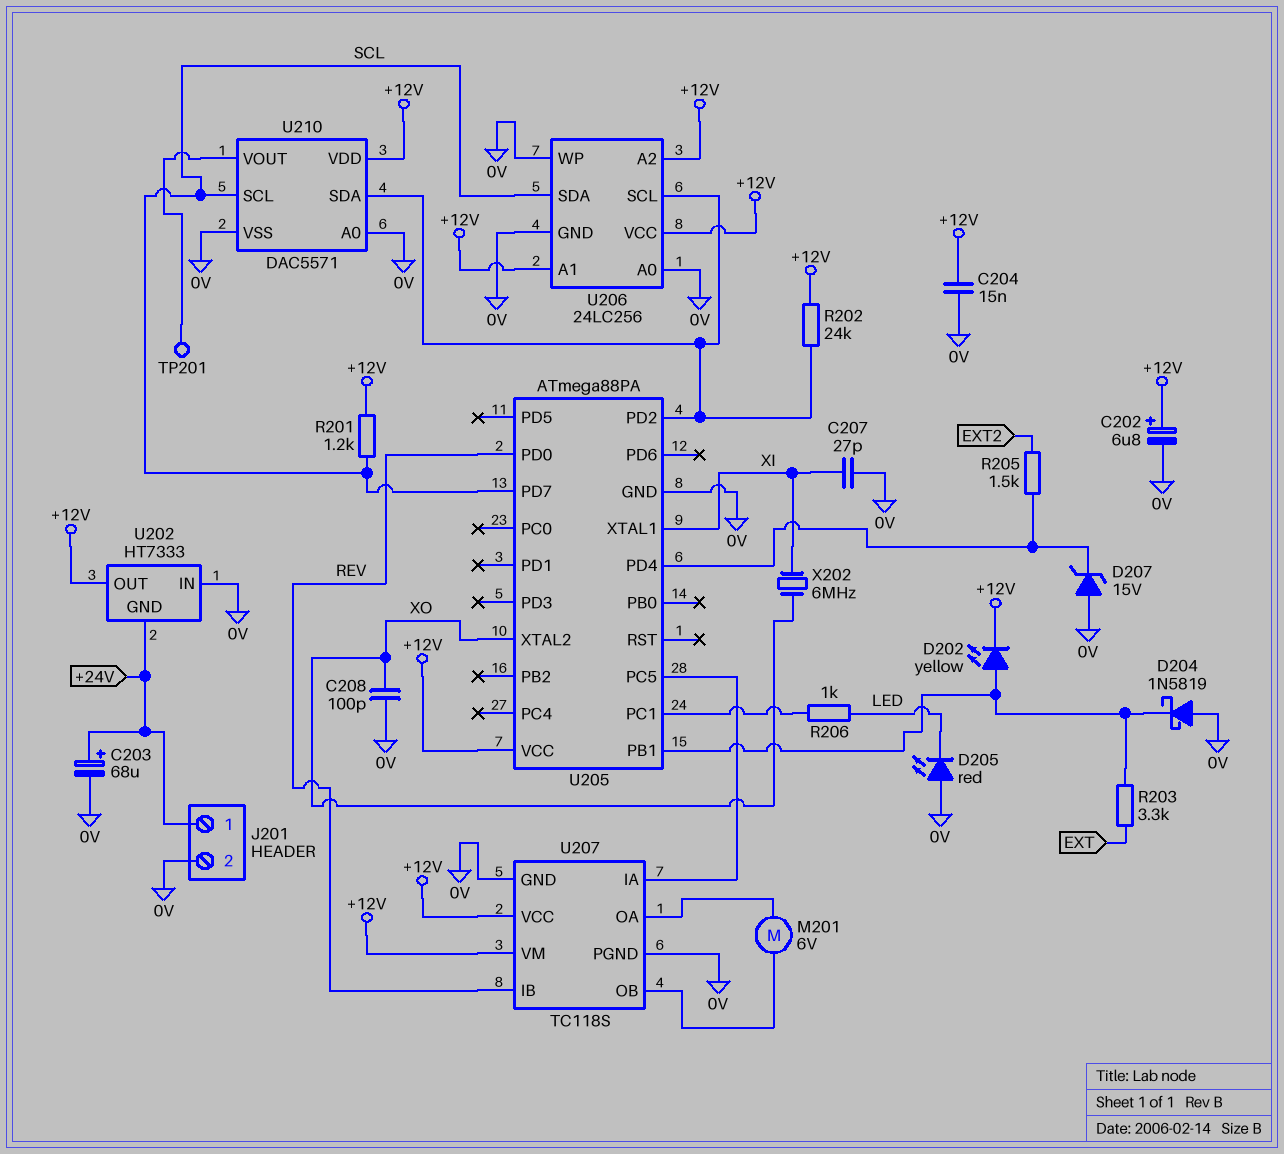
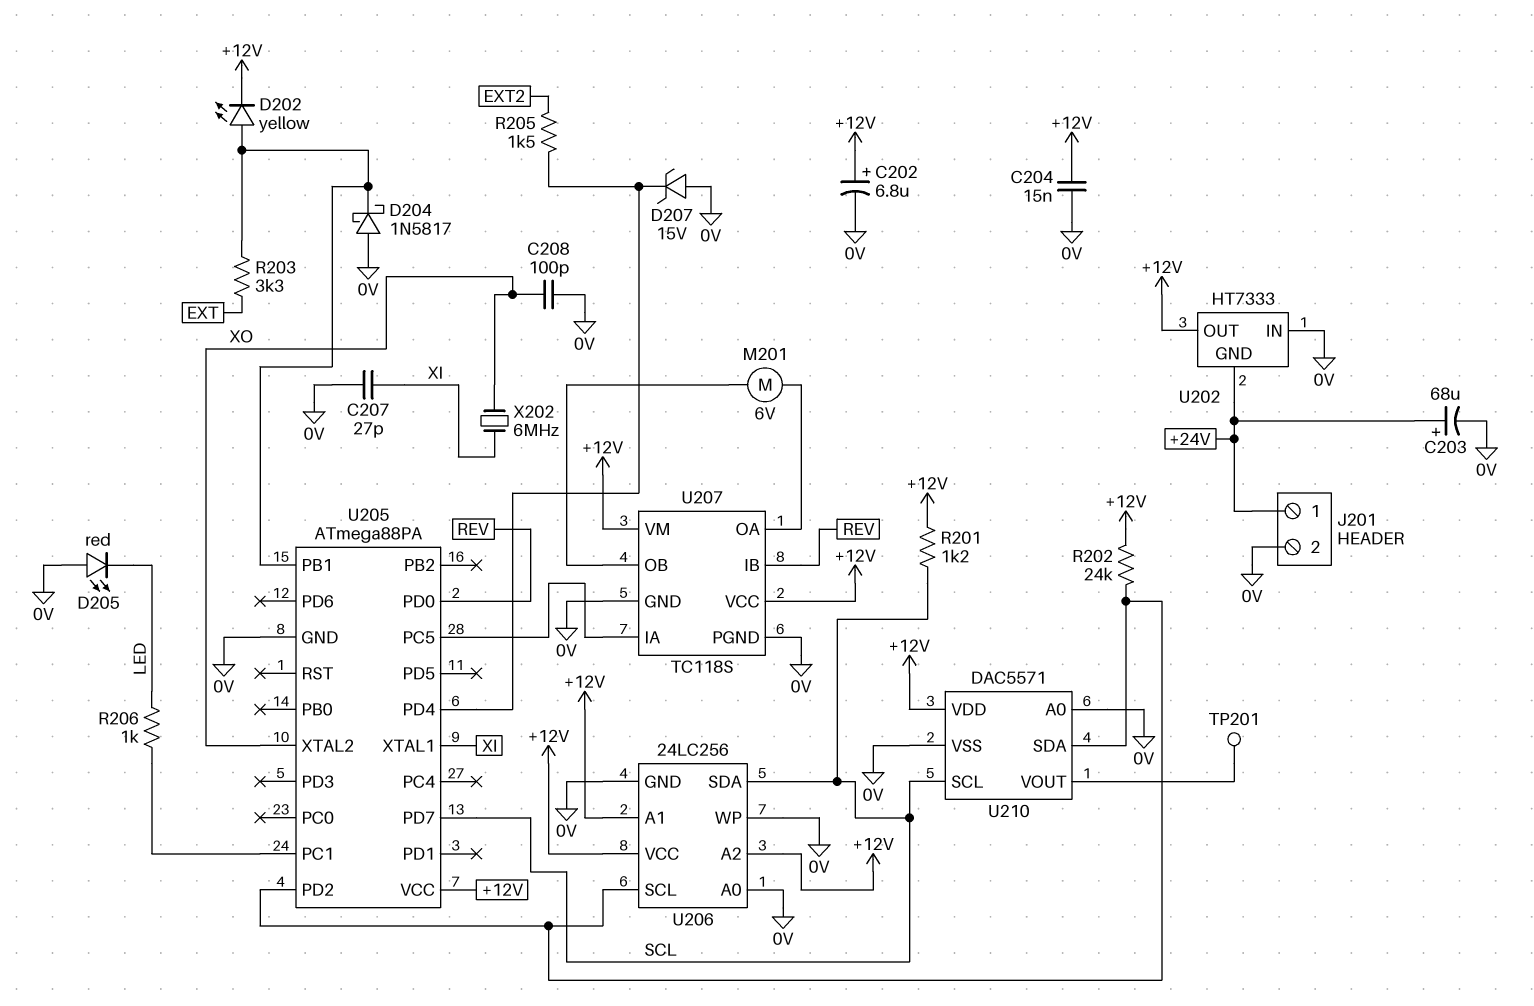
D204: schottky 1N5819 (A 0V, K U205/PB1) -> schottky 1N5817 (A 0V, K U205/PB1)

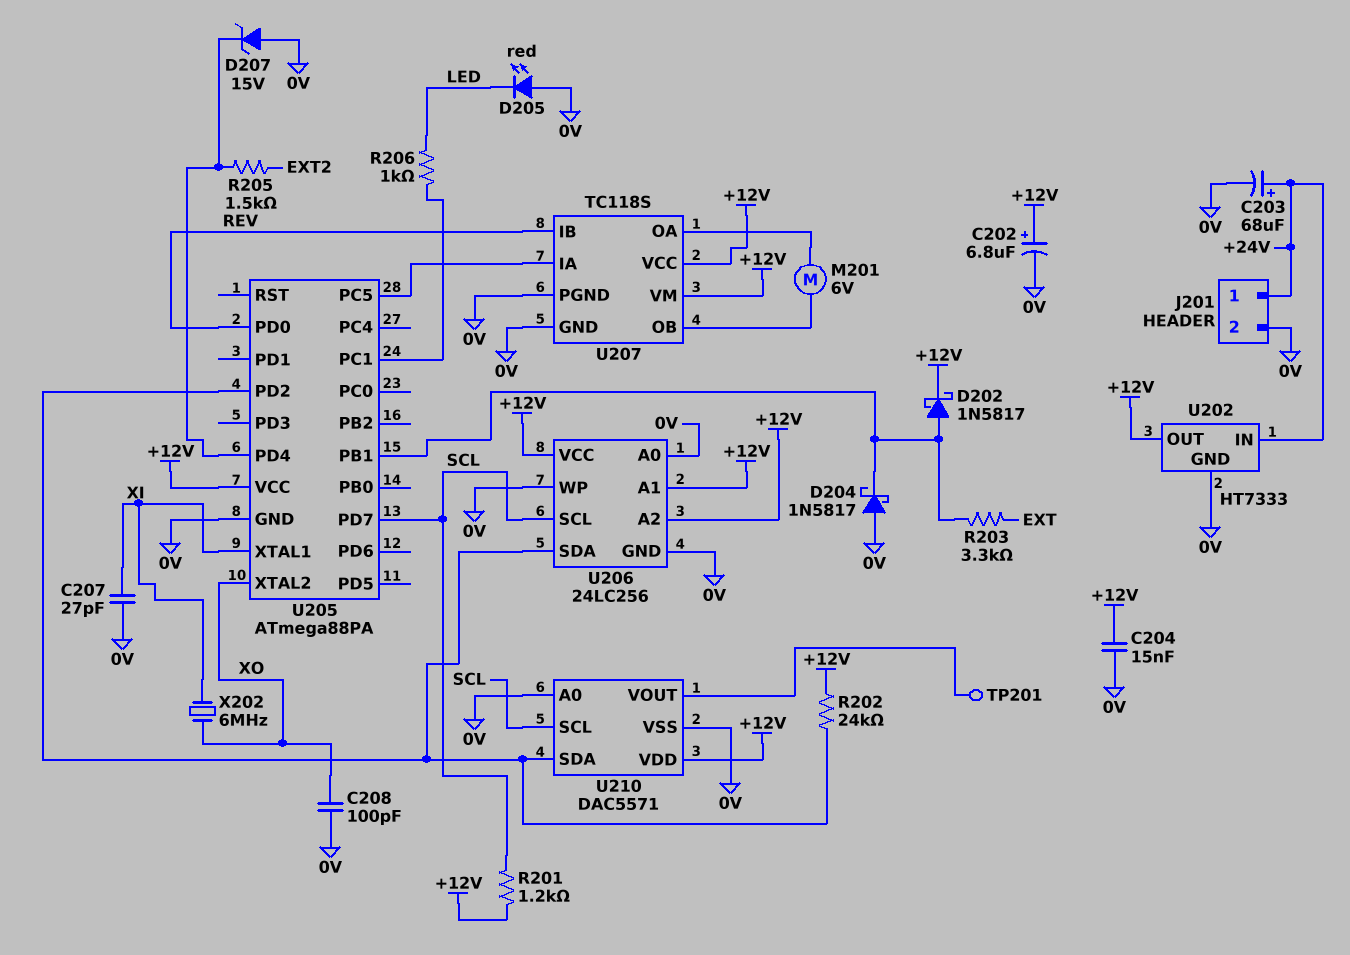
D202: LED yellow (A U205/PB1, K +12V) -> schottky 1N5817 (A U205/PB1, K +12V)
U202 pin GND: +24V -> 0V
U202 pin IN: 0V -> +24V
U206 pin SCL: U205/PD2 -> SCL
U206 pin SDA: SCL -> U205/PD2

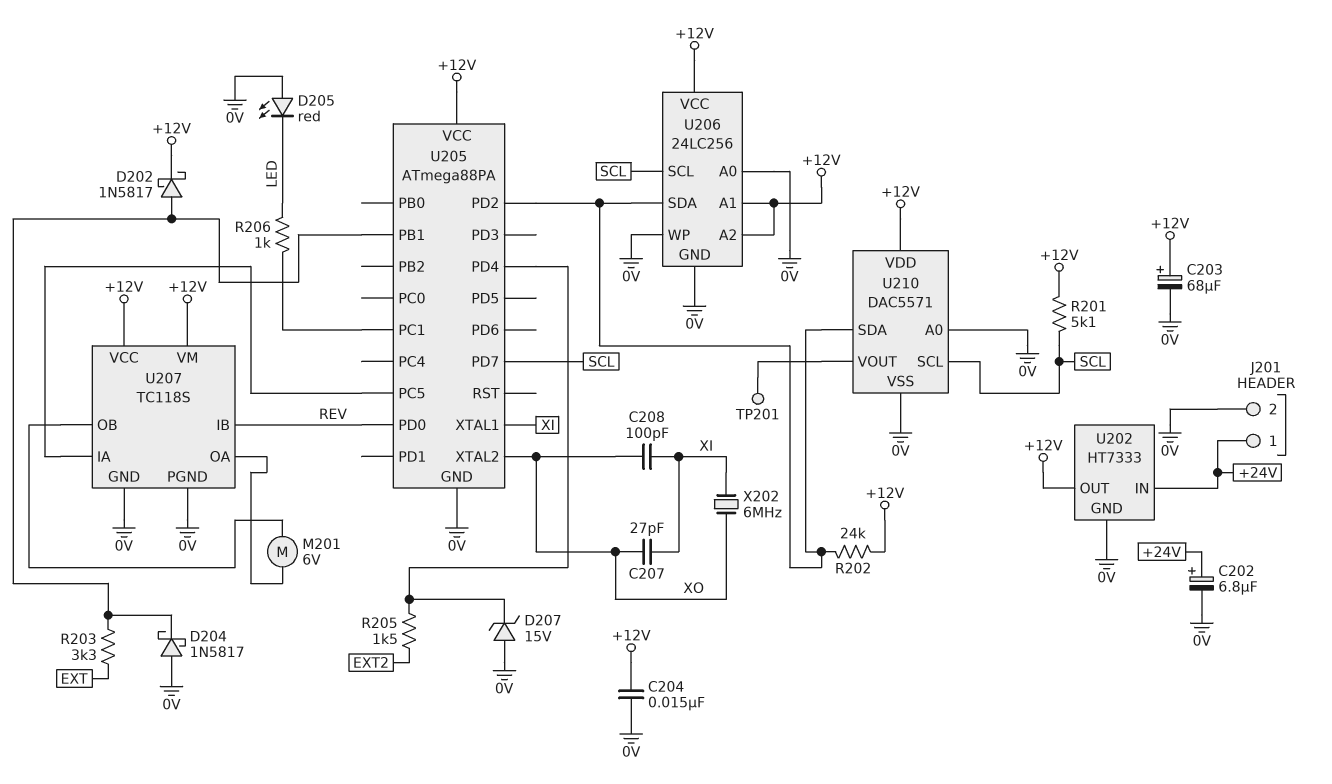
C202: 6.8uF (plus +12V, minus 0V) -> 6.8uF (plus +24V, minus 0V)
C203: 68uF (plus +24V, minus 0V) -> 68uF (plus +12V, minus 0V)
C207: 27pF (0V, XI) -> 27pF (XI, XO)
C208: 100pF (0V, XO) -> 100pF (XI, XO)
R201: 1.2k (+12V, SCL) -> 5.1k (+12V, SCL)

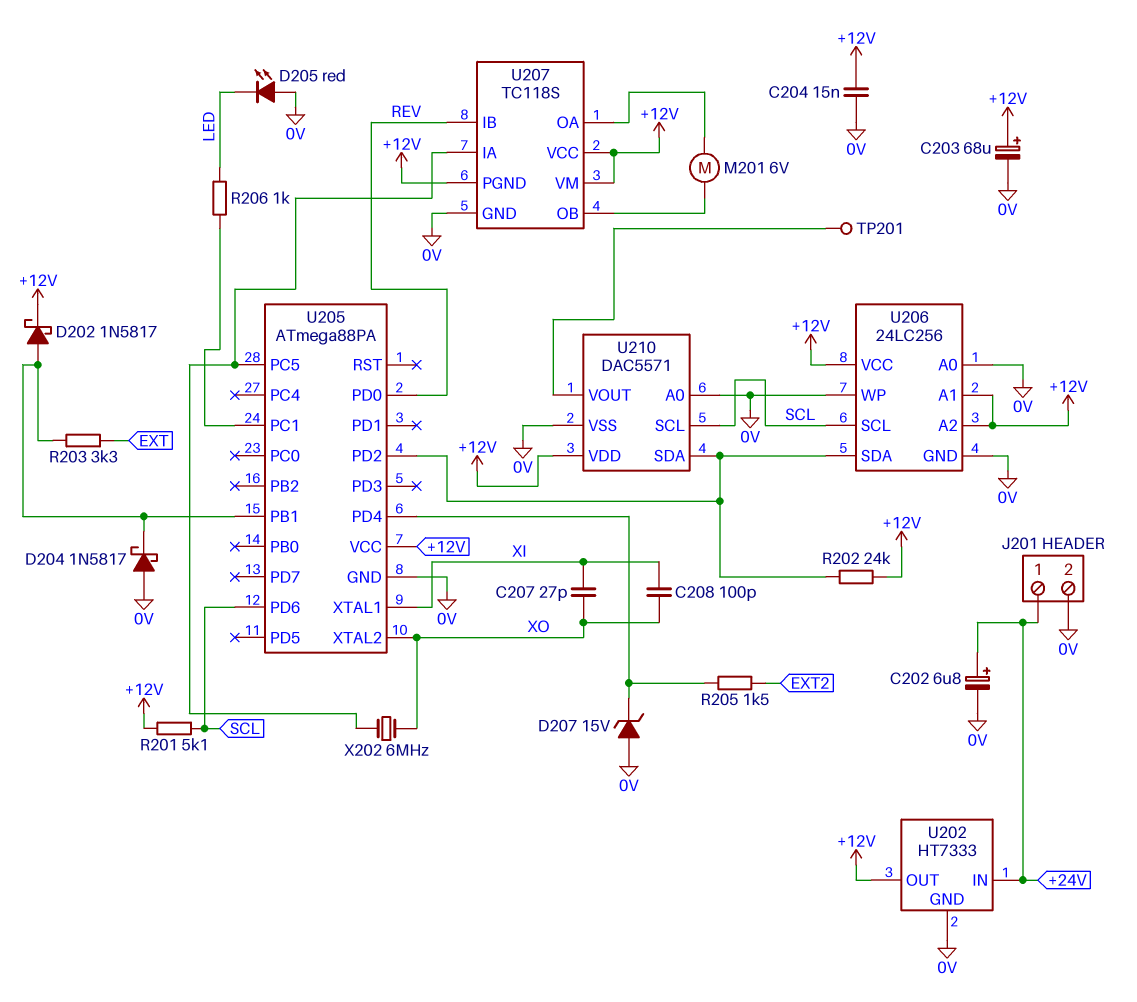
U205 pin PD6: none -> SCL
U205 pin PD7: SCL -> none
U207 pin PGND: 0V -> +12V
X202: 6MHz (XI, XO) -> 6MHz (U205/PC5, XO)

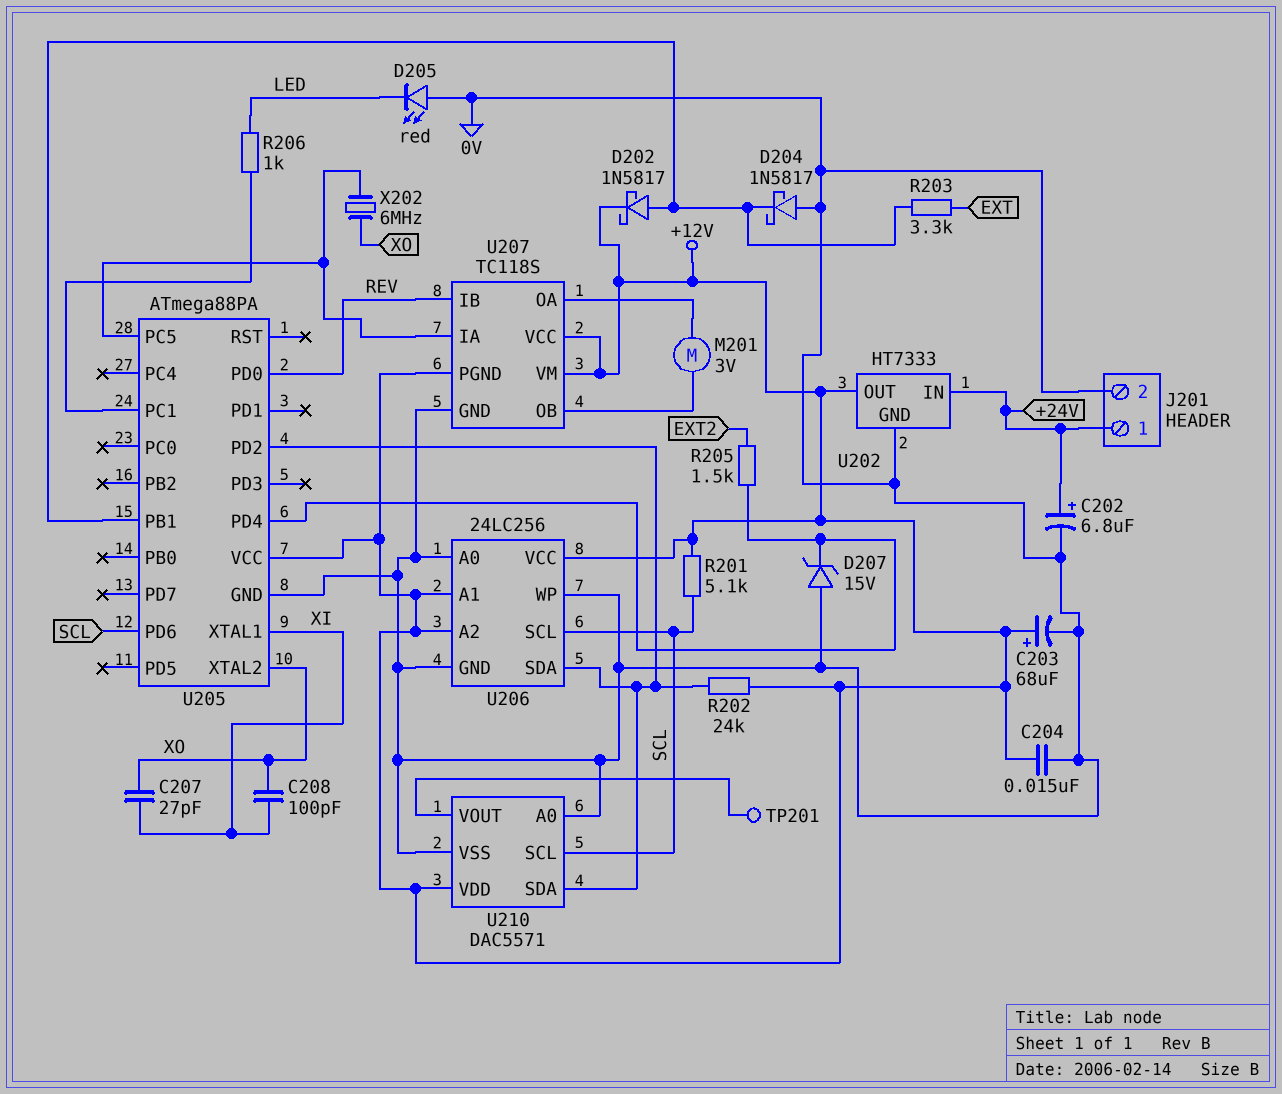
M201: motor 6V (U207/OA, U207/OB) -> motor 3V (U207/OA, U207/OB)

